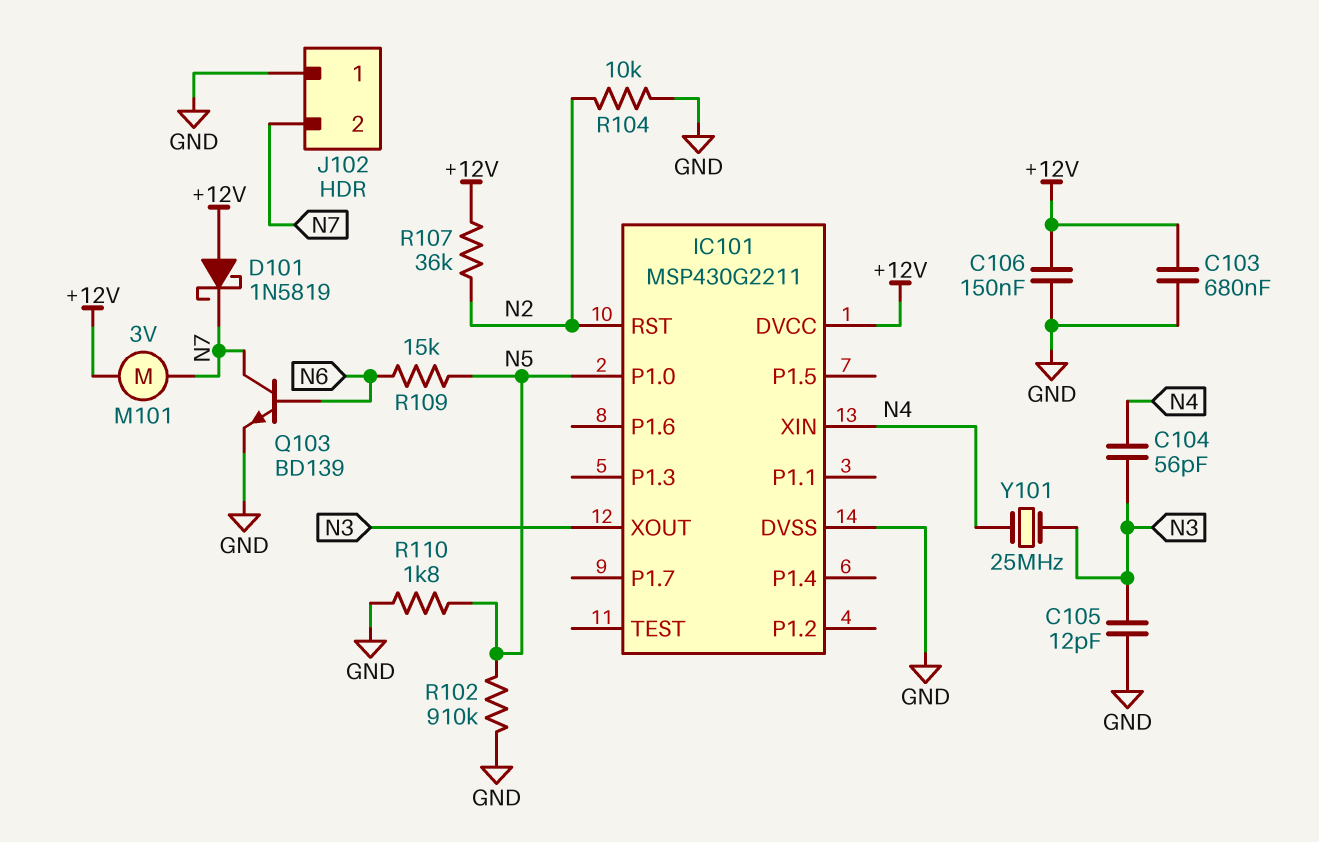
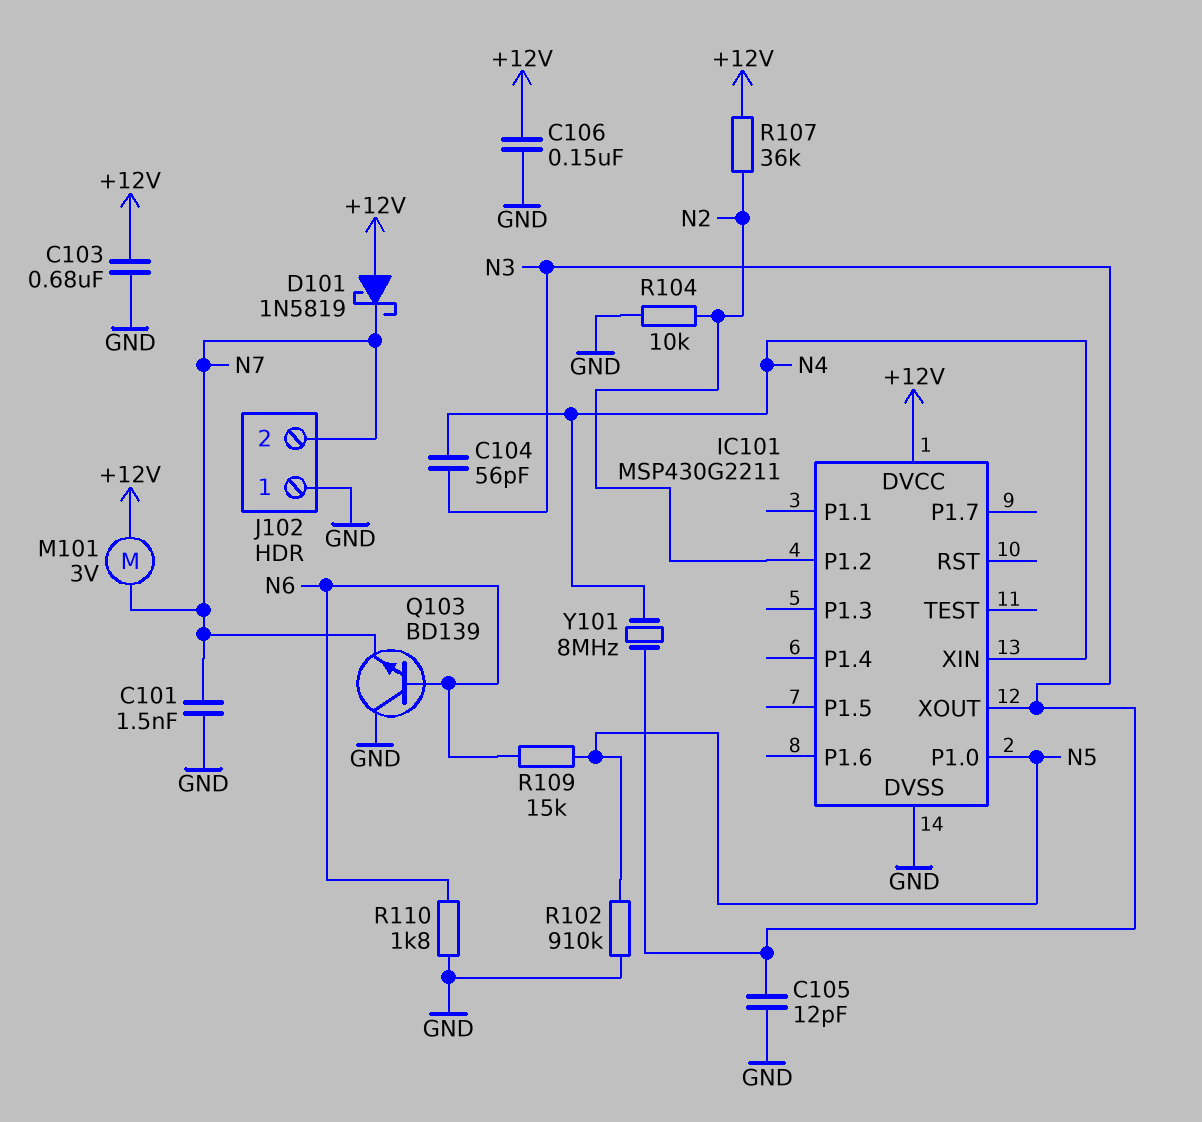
C101: none -> 1.5nF (GND, N7)
IC101 pin P1.2: none -> N2
IC101 pin RST: N2 -> none
Q103: NPN BD139 (B N6, C N7, E GND) -> NPN BD139 (B N6, C GND, E N7)
R110: 1.8k (GND, N5) -> 1.8k (GND, N6)
Y101: 25MHz (N3, N4) -> 8MHz (N3, N4)

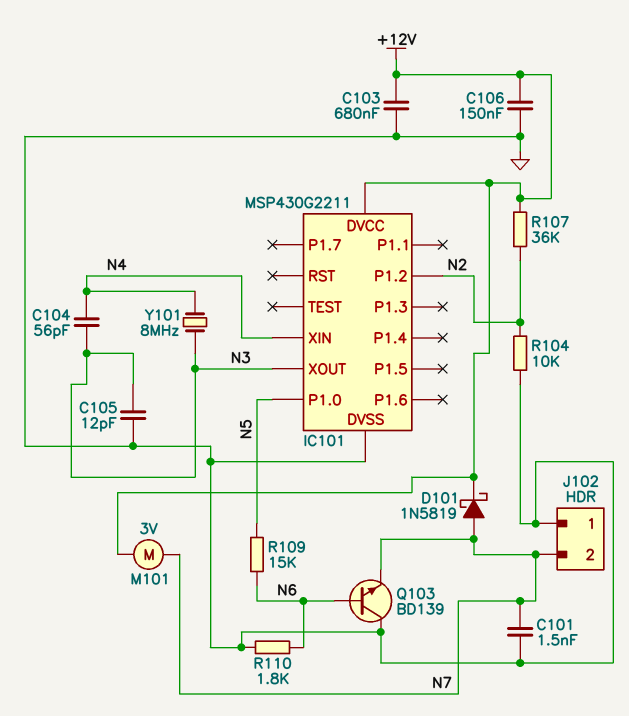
D101: schottky 1N5819 (A +12V, K N7) -> schottky 1N5819 (A N7, K +12V)
R102: 910k (GND, N5) -> none

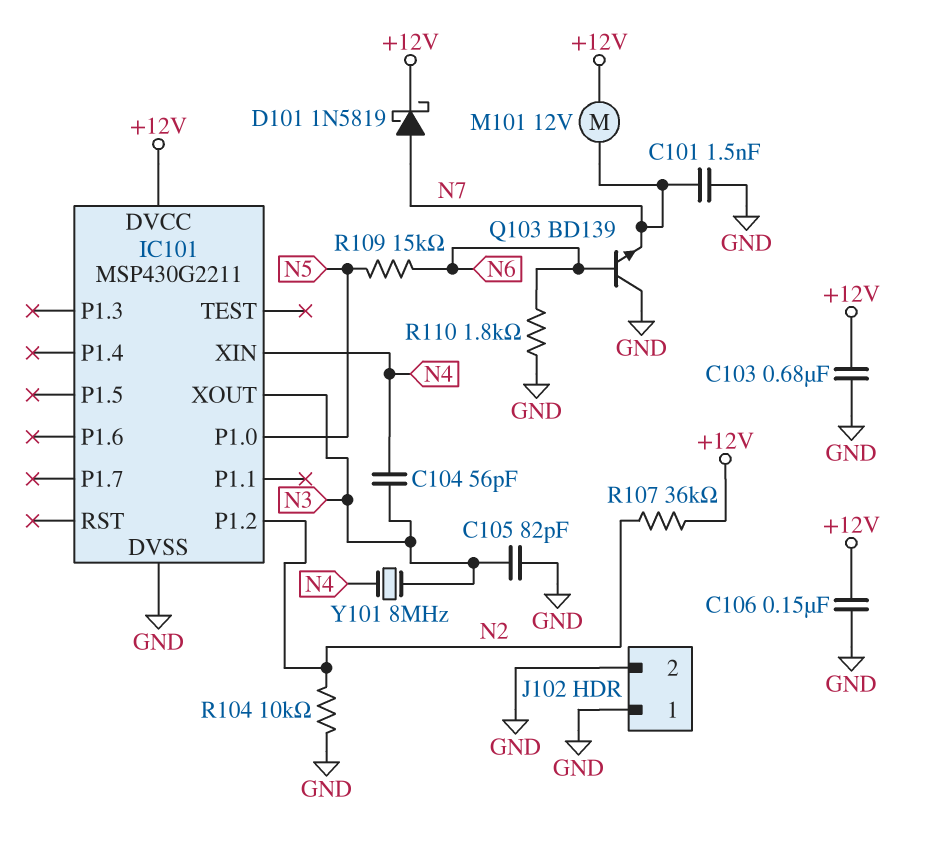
C105: 12pF (GND, N3) -> 82pF (GND, N3)
J102 pin 2: N7 -> GND
M101: motor 3V (+12V, N7) -> motor 12V (+12V, N7)

